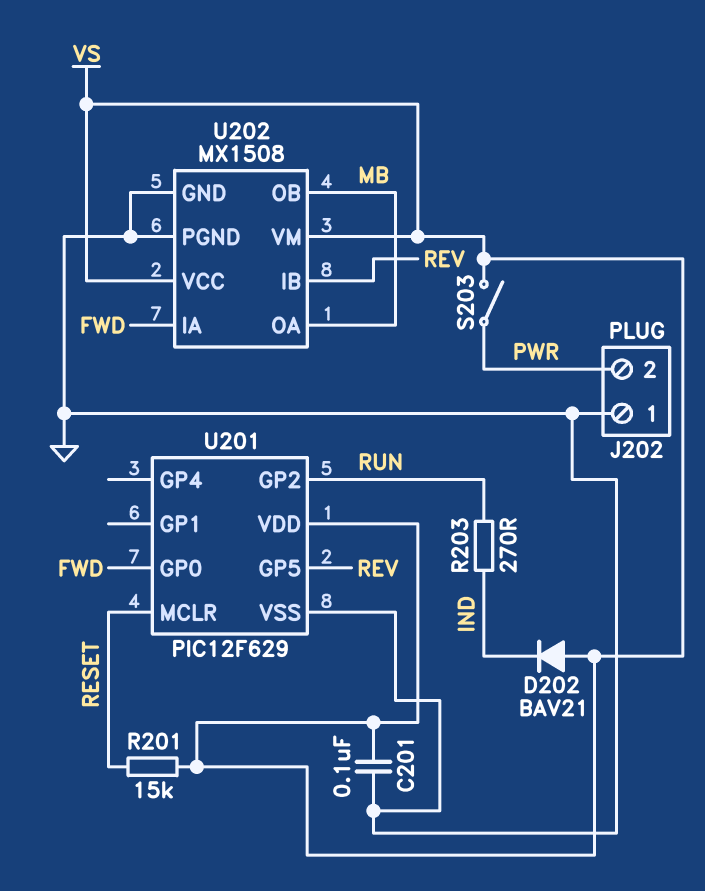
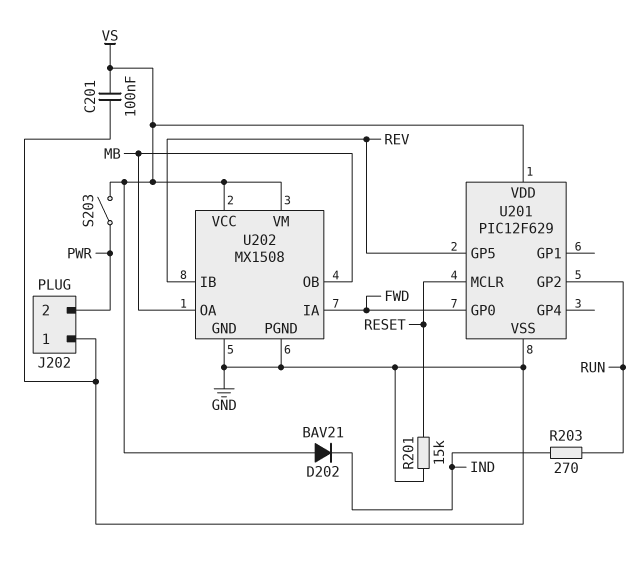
R201: 15k (RESET, VS) -> 15k (GND, RESET)

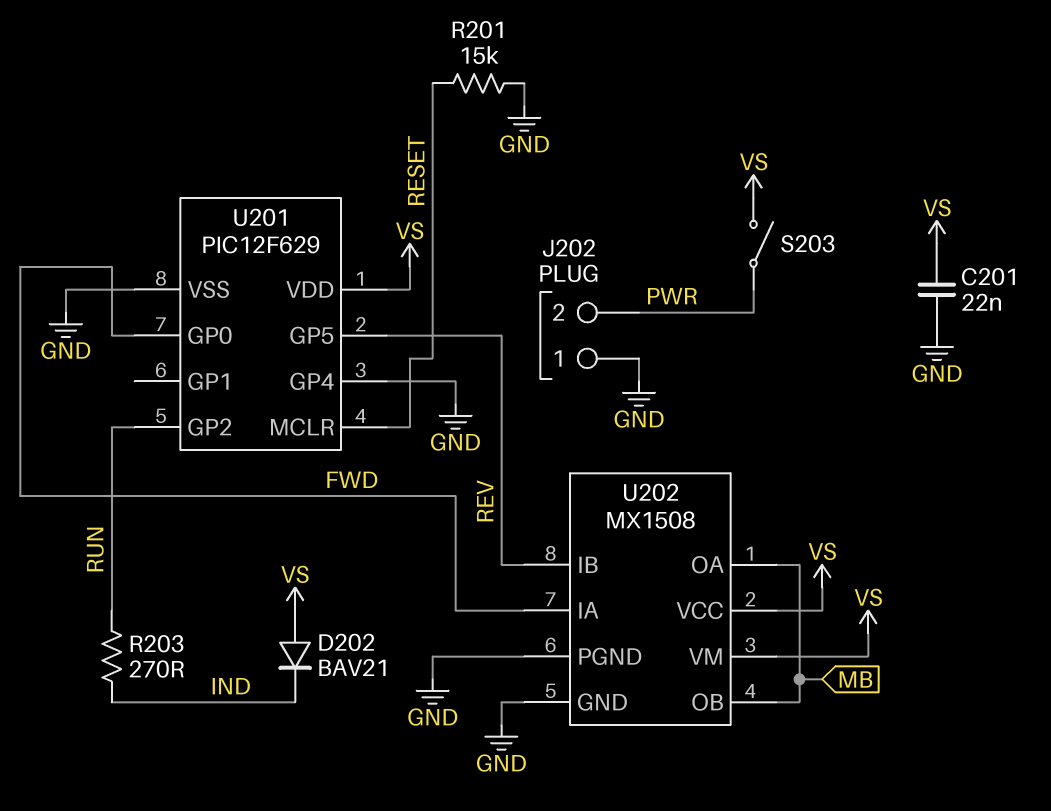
C201: 100nF (GND, VS) -> 22nF (GND, VS)
U201 pin GP4: none -> GND

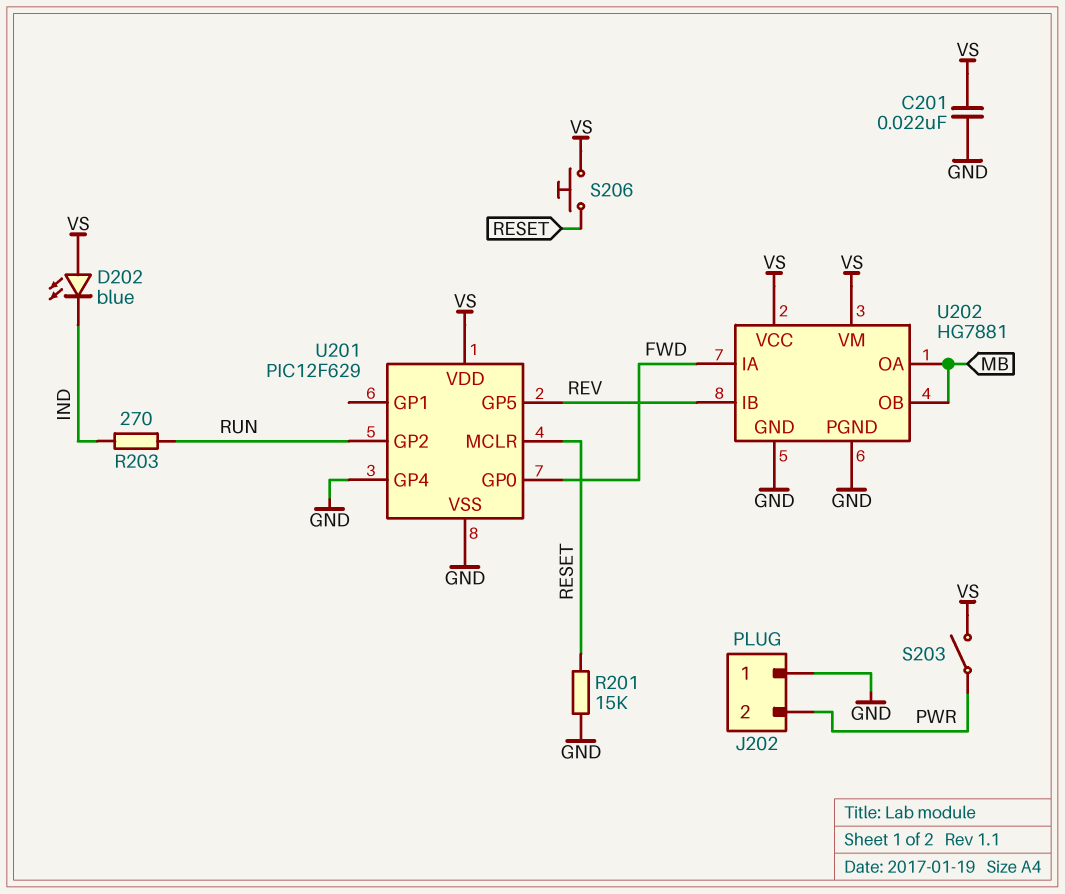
D202: diode BAV21 (A VS, K IND) -> LED blue (A VS, K IND)
S206: none -> button (RESET, VS)
U202: MX1508 -> HG7881

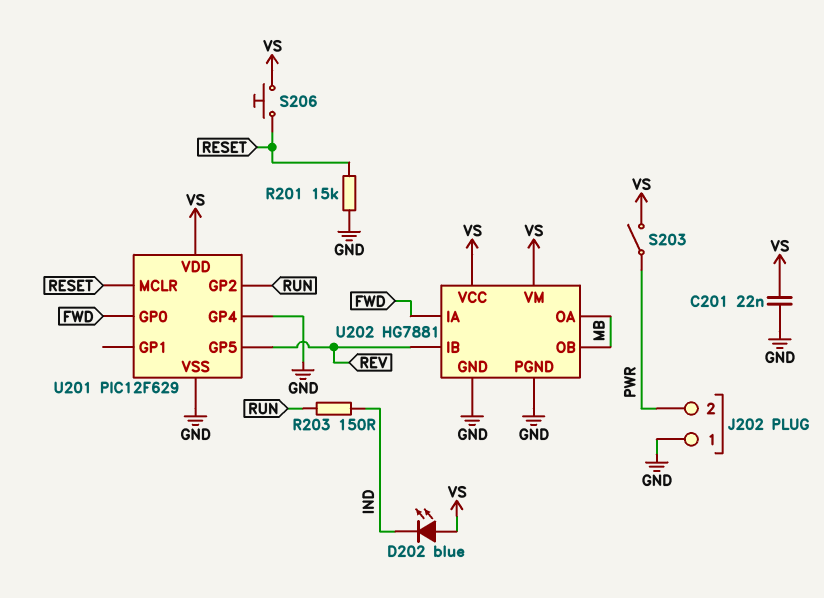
R203: 270 (IND, RUN) -> 150 (IND, RUN)

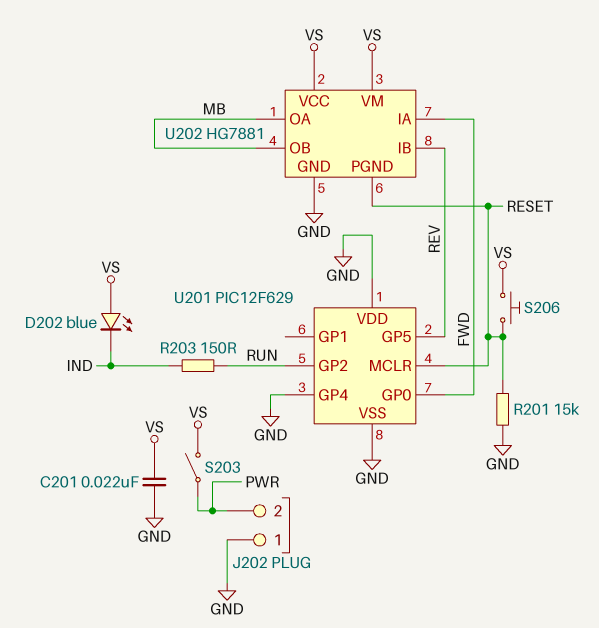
U201 pin VDD: VS -> GND
U202 pin PGND: GND -> RESET

